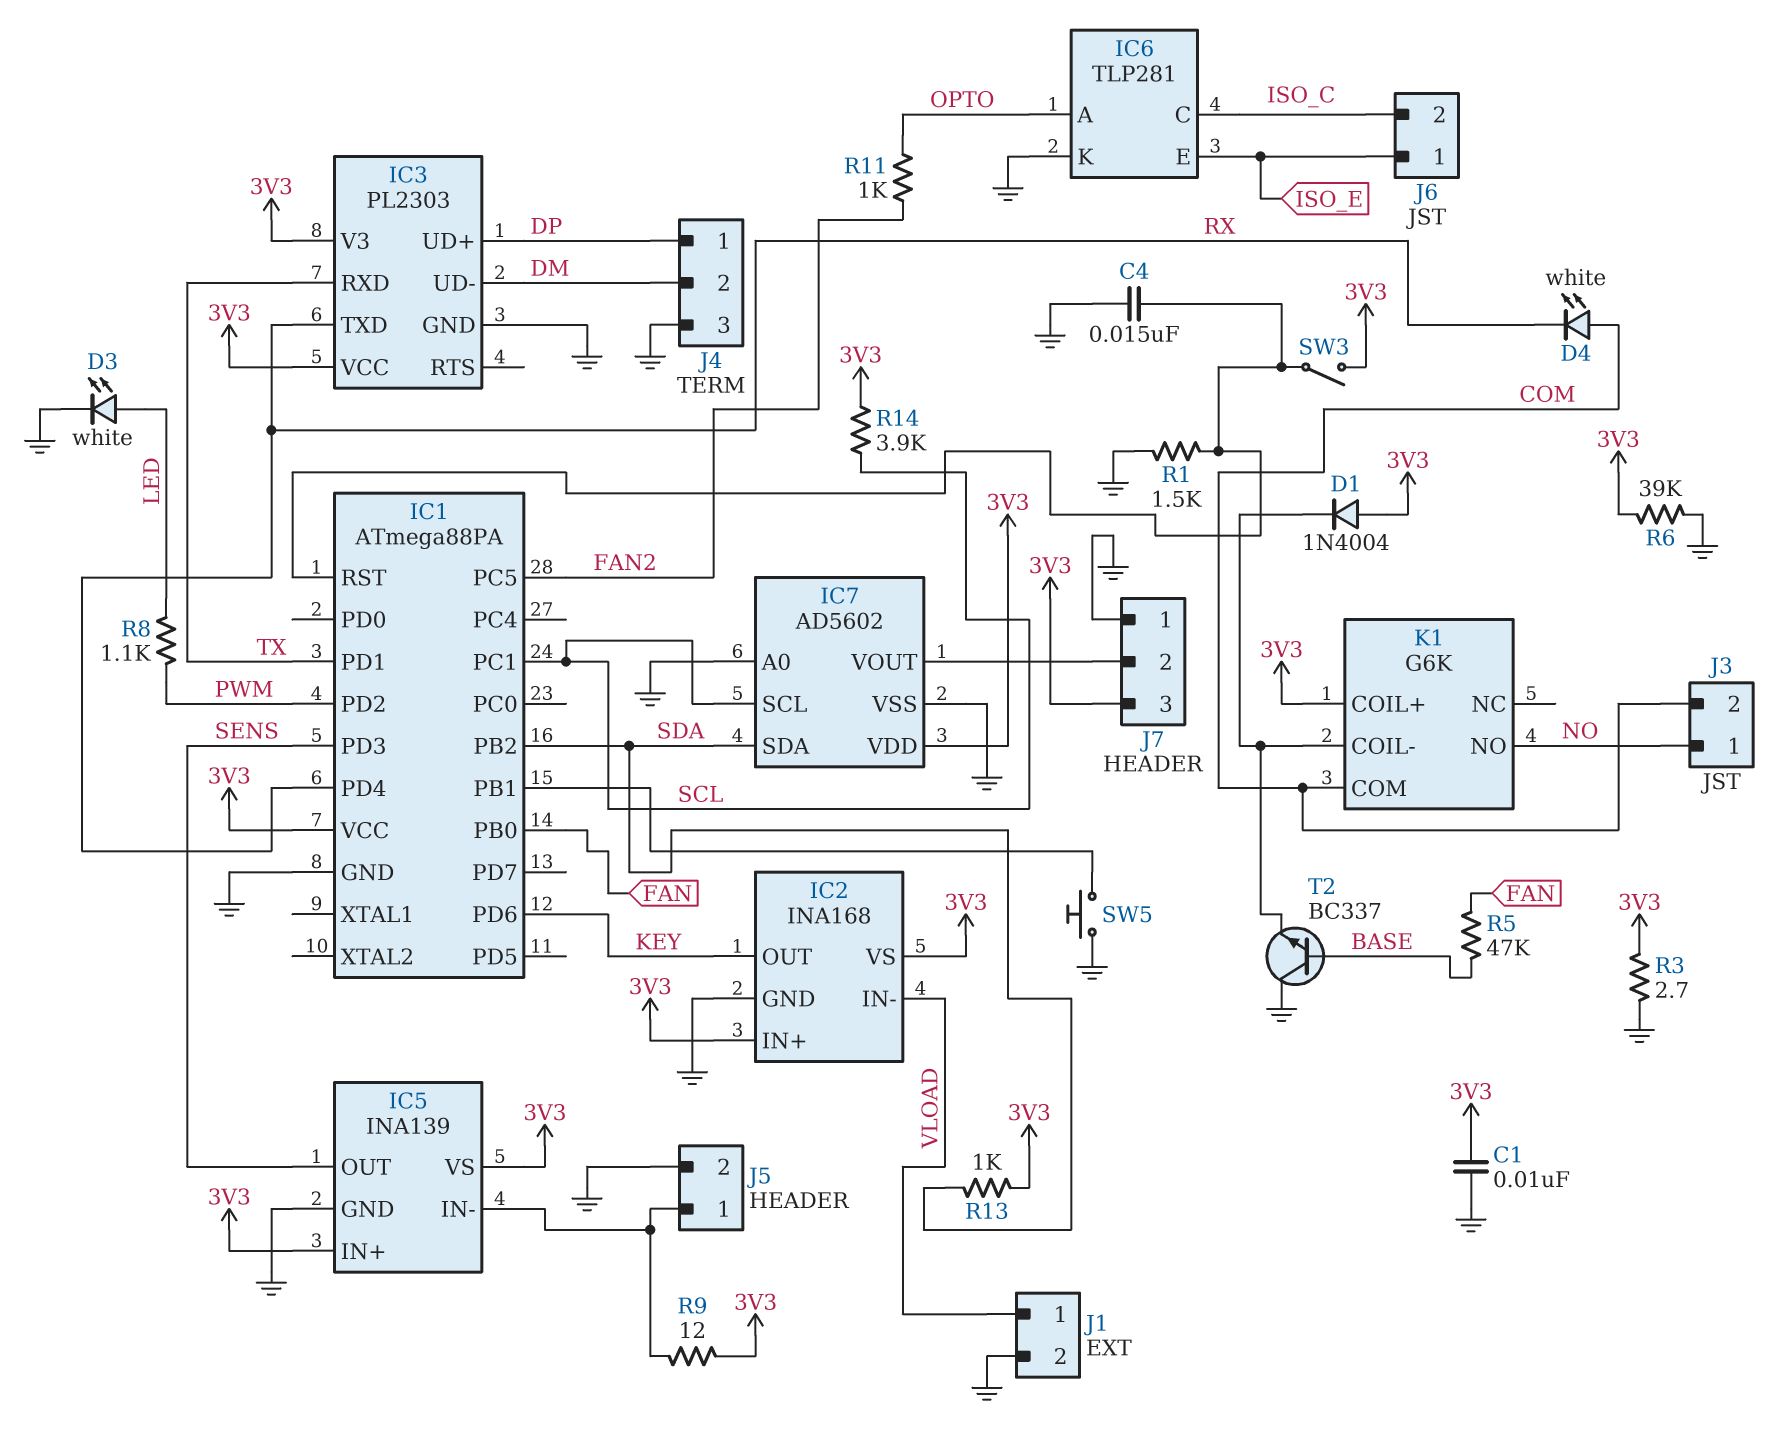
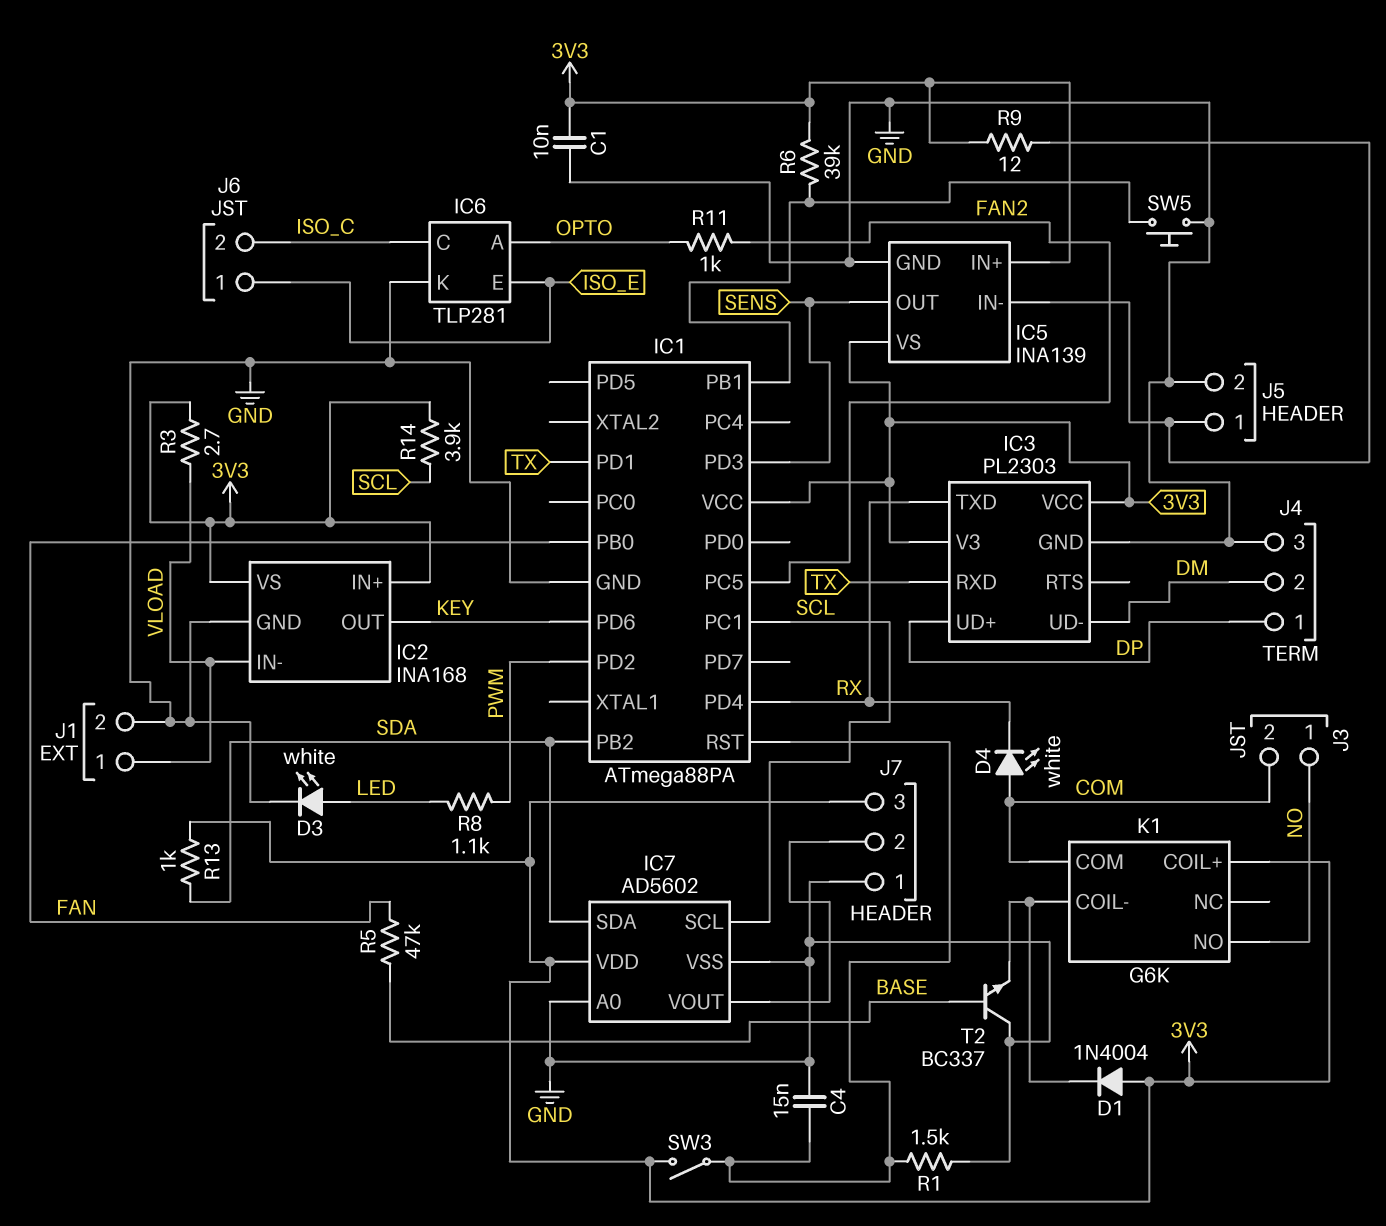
R3: 2.7 (3V3, GND) -> 2.7 (3V3, VLOAD)
R6: 39k (3V3, GND) -> 39k (3V3, IC1/PB1)

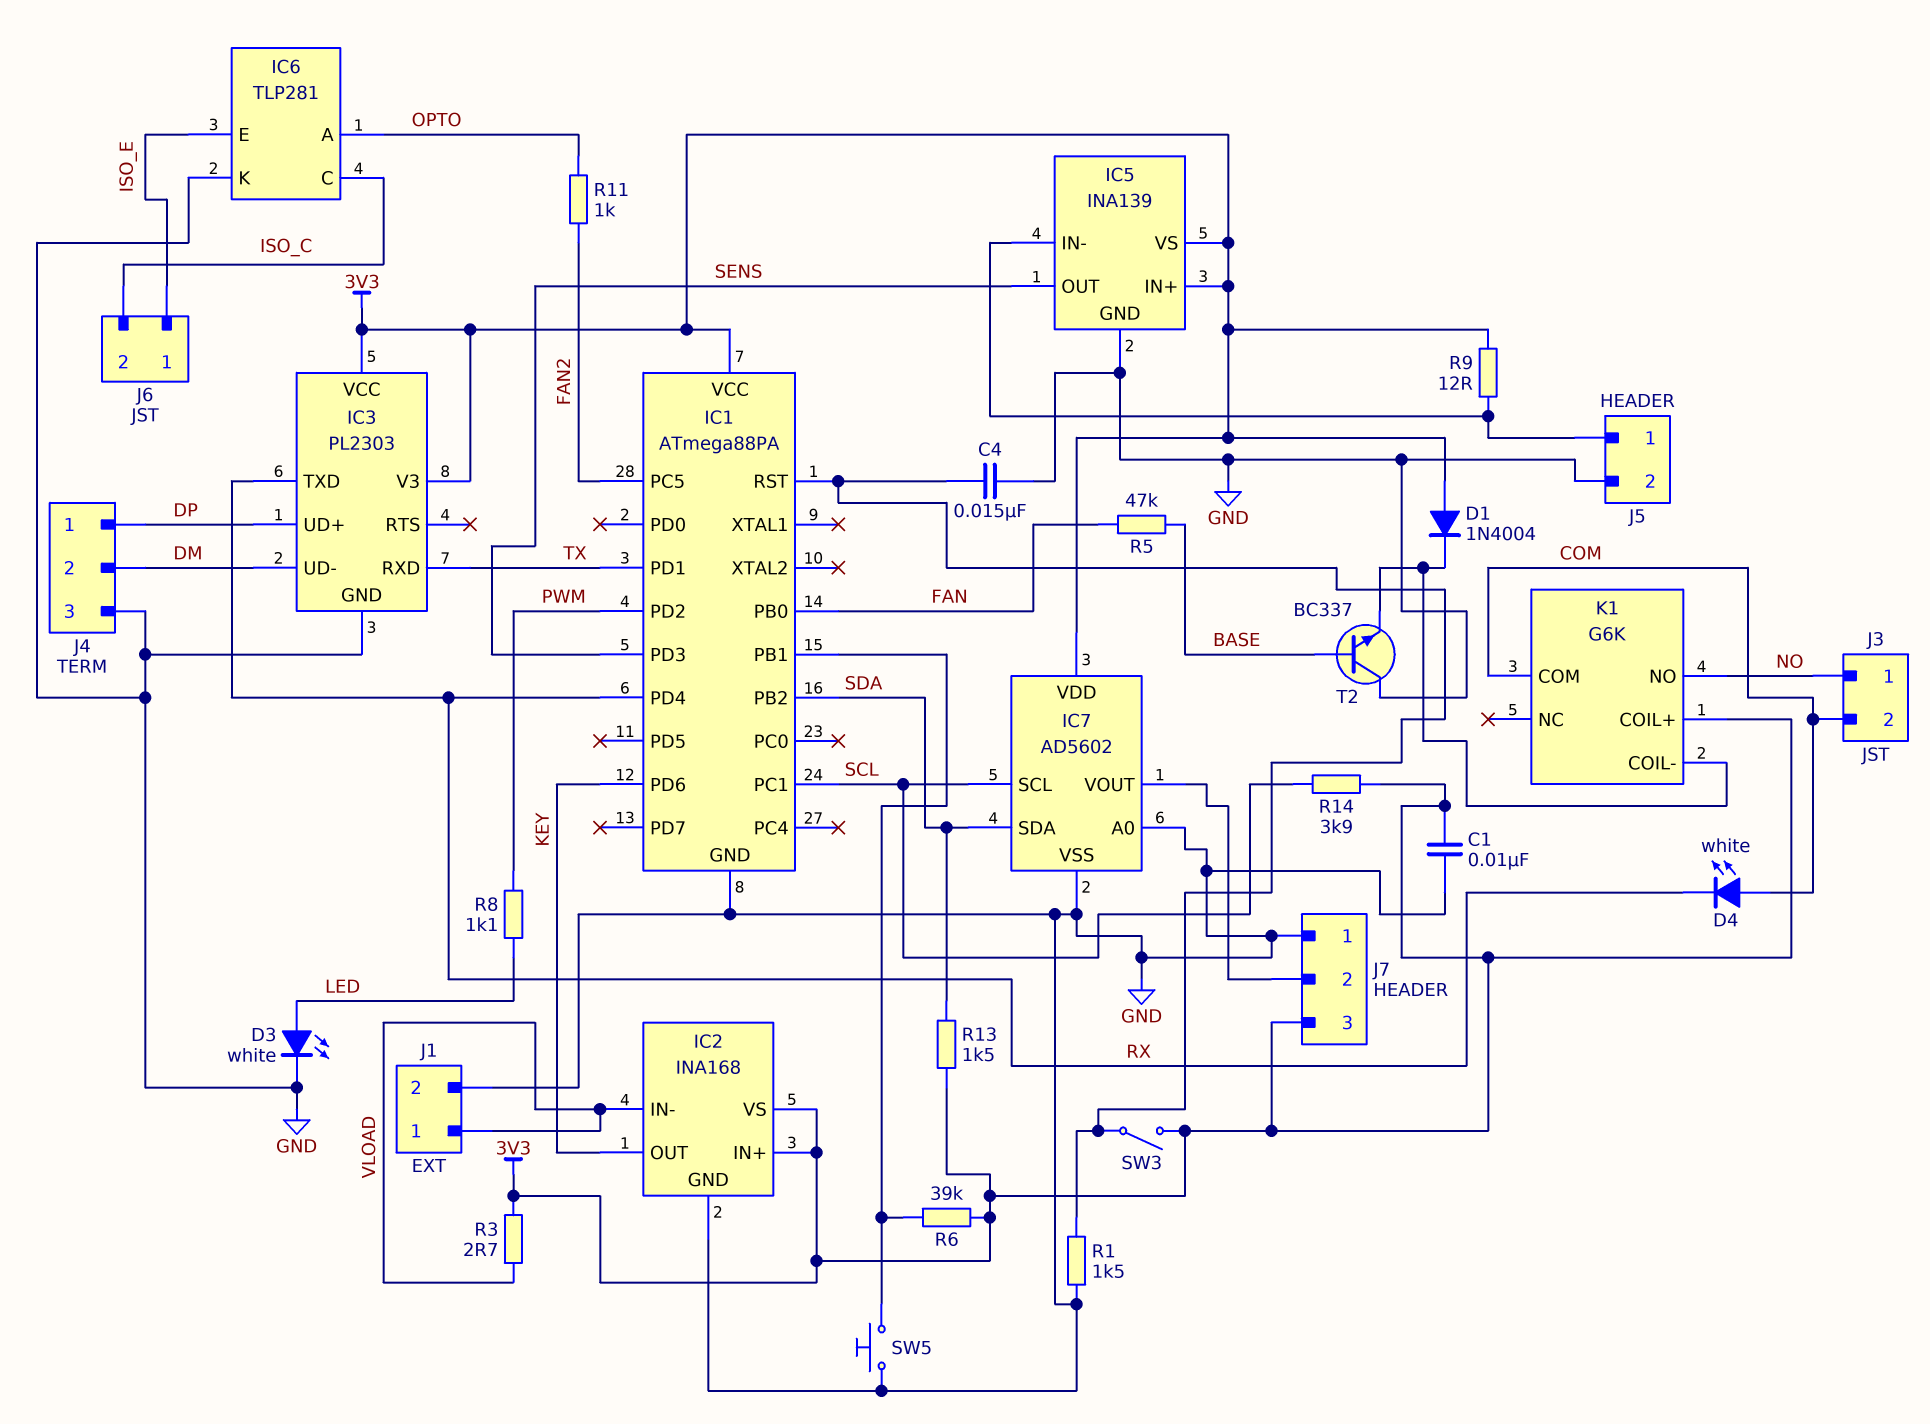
R13: 1k (3V3, SDA) -> 1.5k (3V3, SDA)

